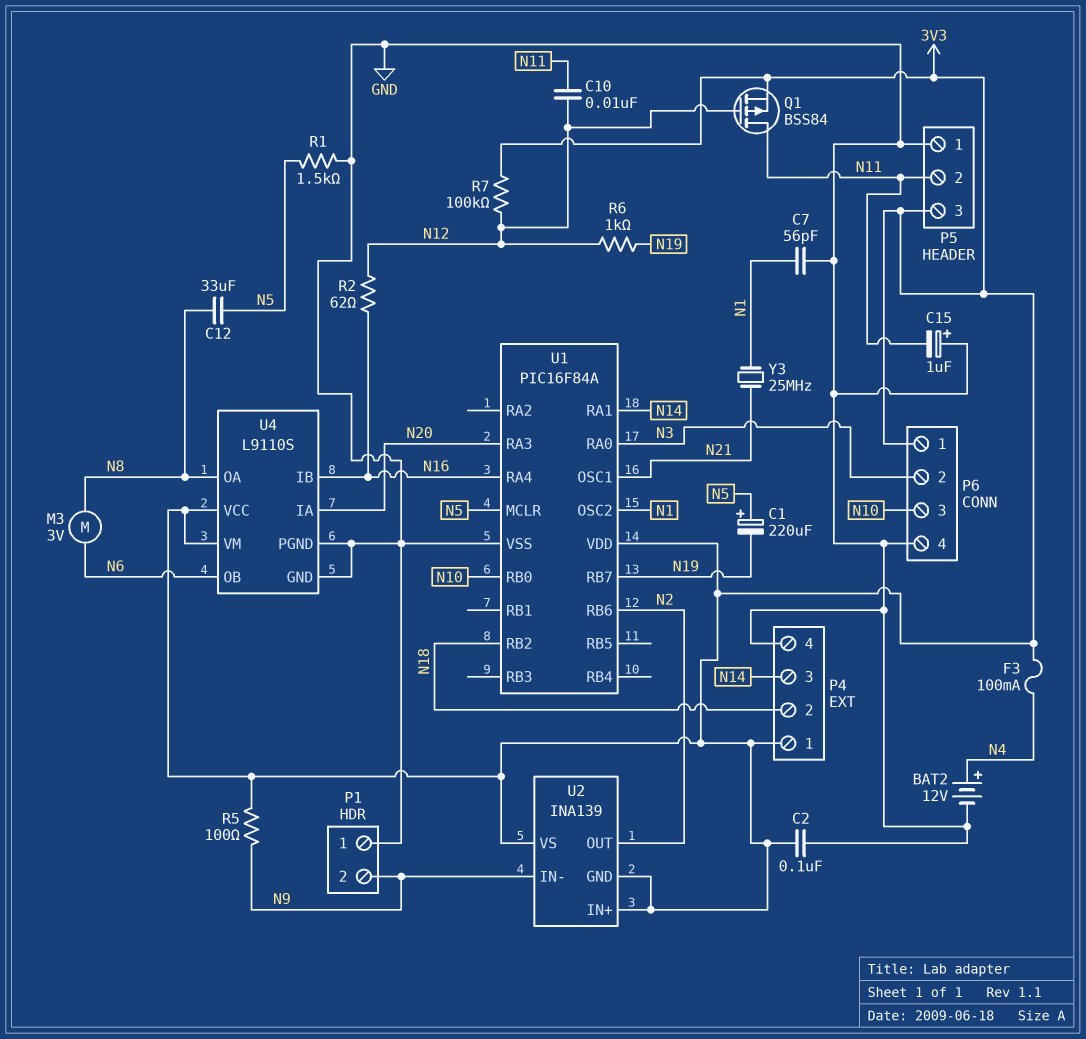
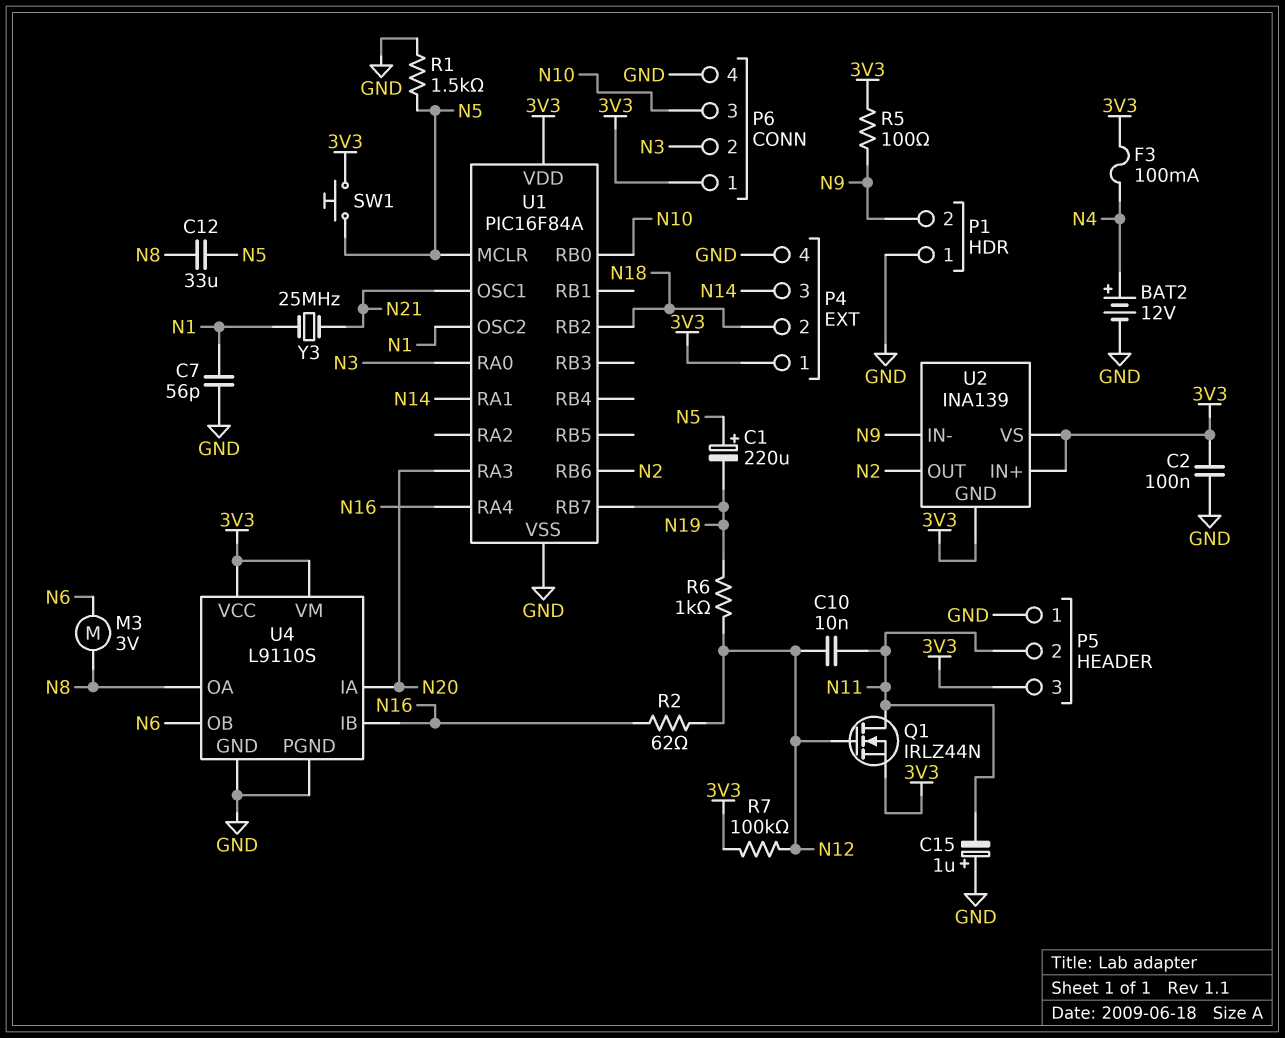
Q1: PMOS BSS84 (G N12, D N11, S 3V3) -> NMOS IRLZ44N (G N12, D N11, S 3V3)
SW1: none -> button (3V3, N5)

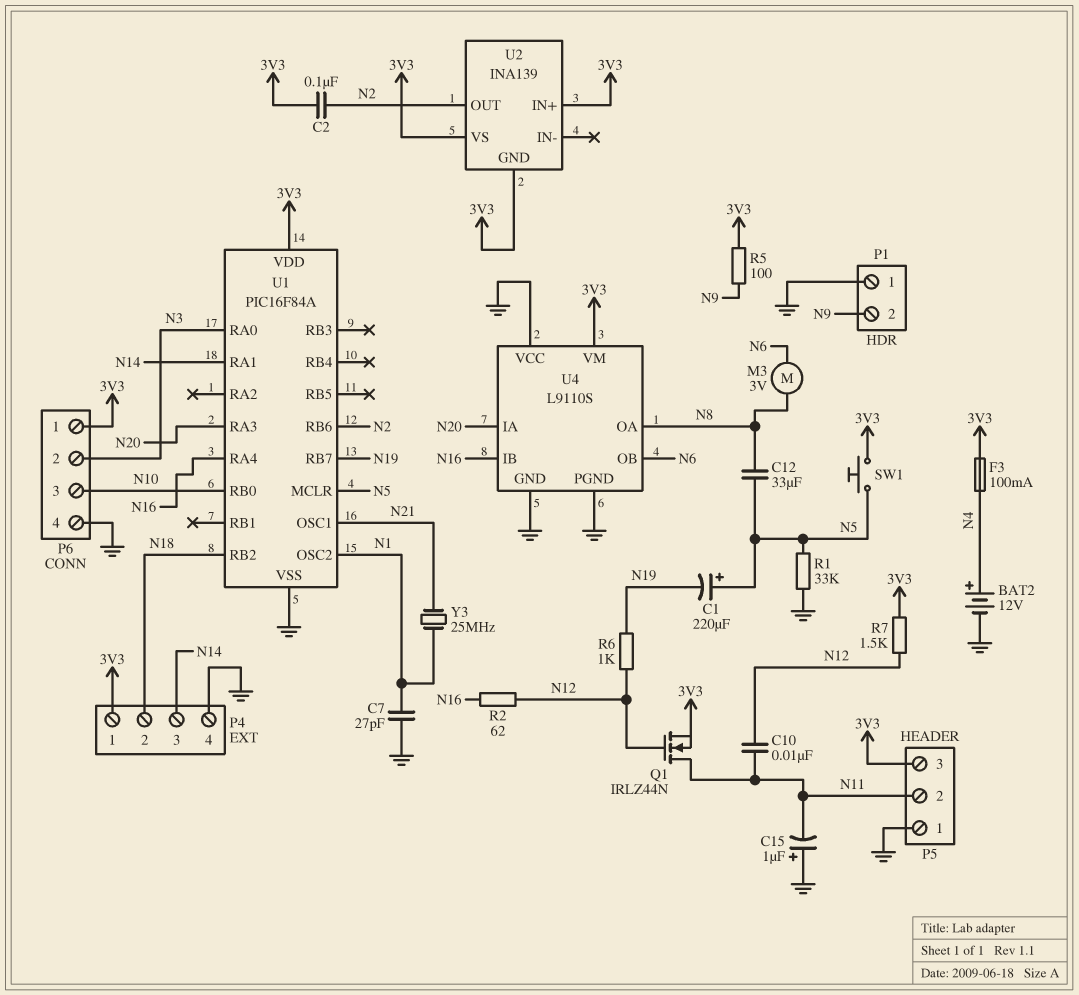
C2: 100nF (3V3, GND) -> 100nF (3V3, N2)
C7: 56pF (GND, N1) -> 27pF (GND, N1)
R1: 1.5k (GND, N5) -> 33k (GND, N5)
R7: 100k (3V3, N12) -> 1.5k (3V3, N12)
U2 pin IN-: N9 -> none
U4 pin VCC: 3V3 -> GND

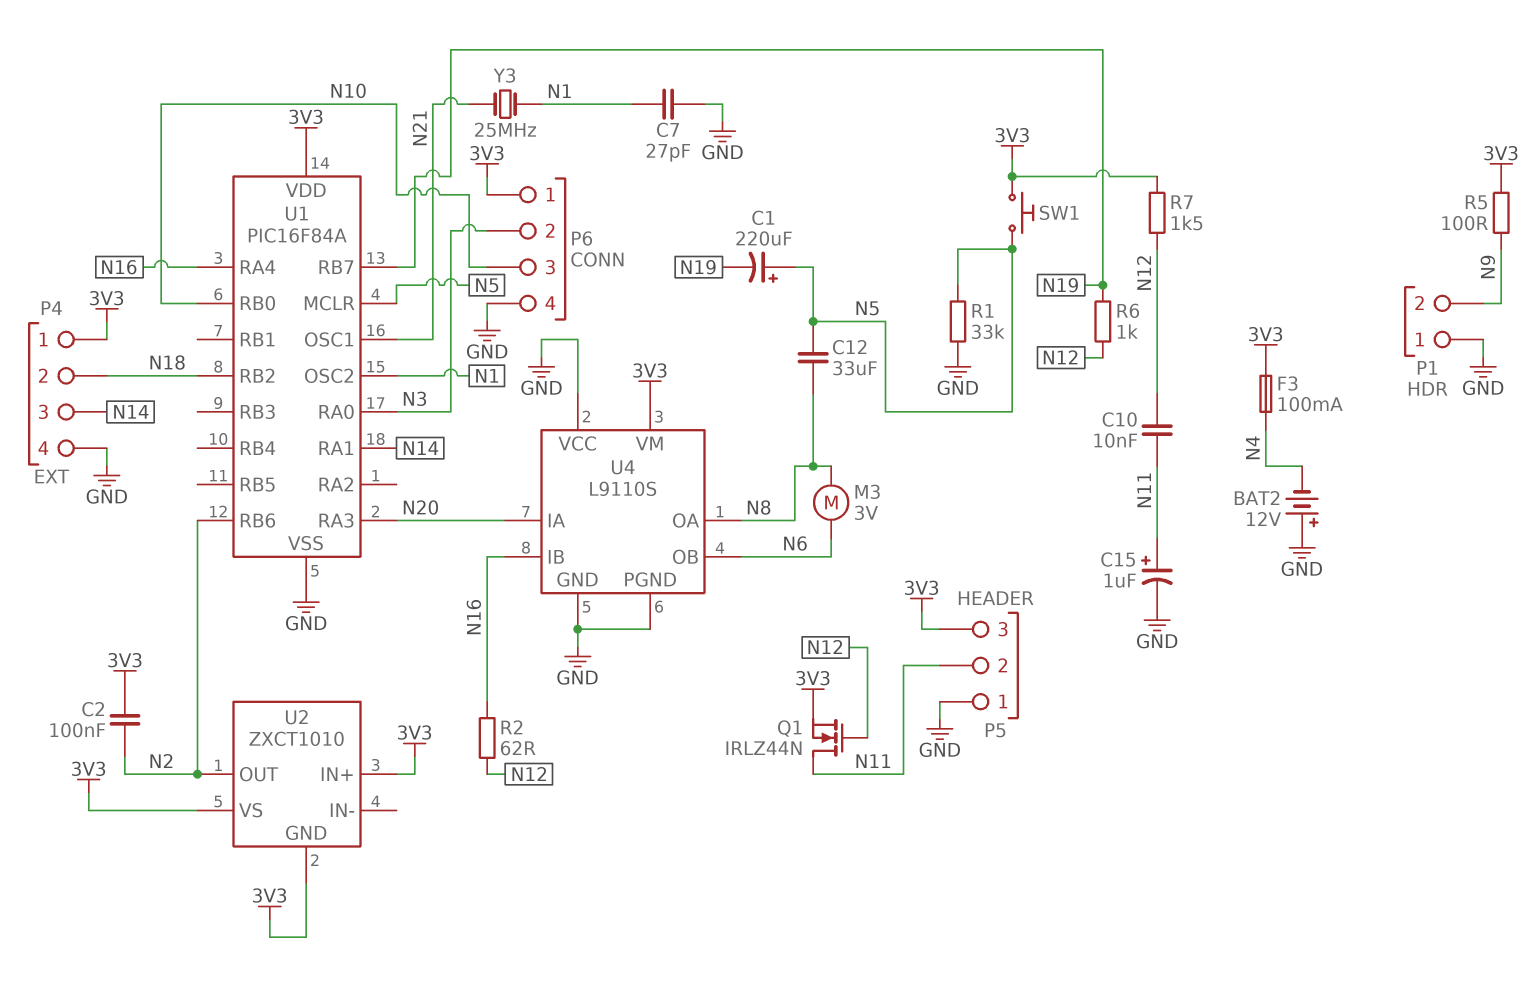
BAT2: 12V (plus N4, minus GND) -> 12V (plus GND, minus N4)
C15: 1uF (plus GND, minus N11) -> 1uF (plus N11, minus GND)
U2: INA139 -> ZXCT1010

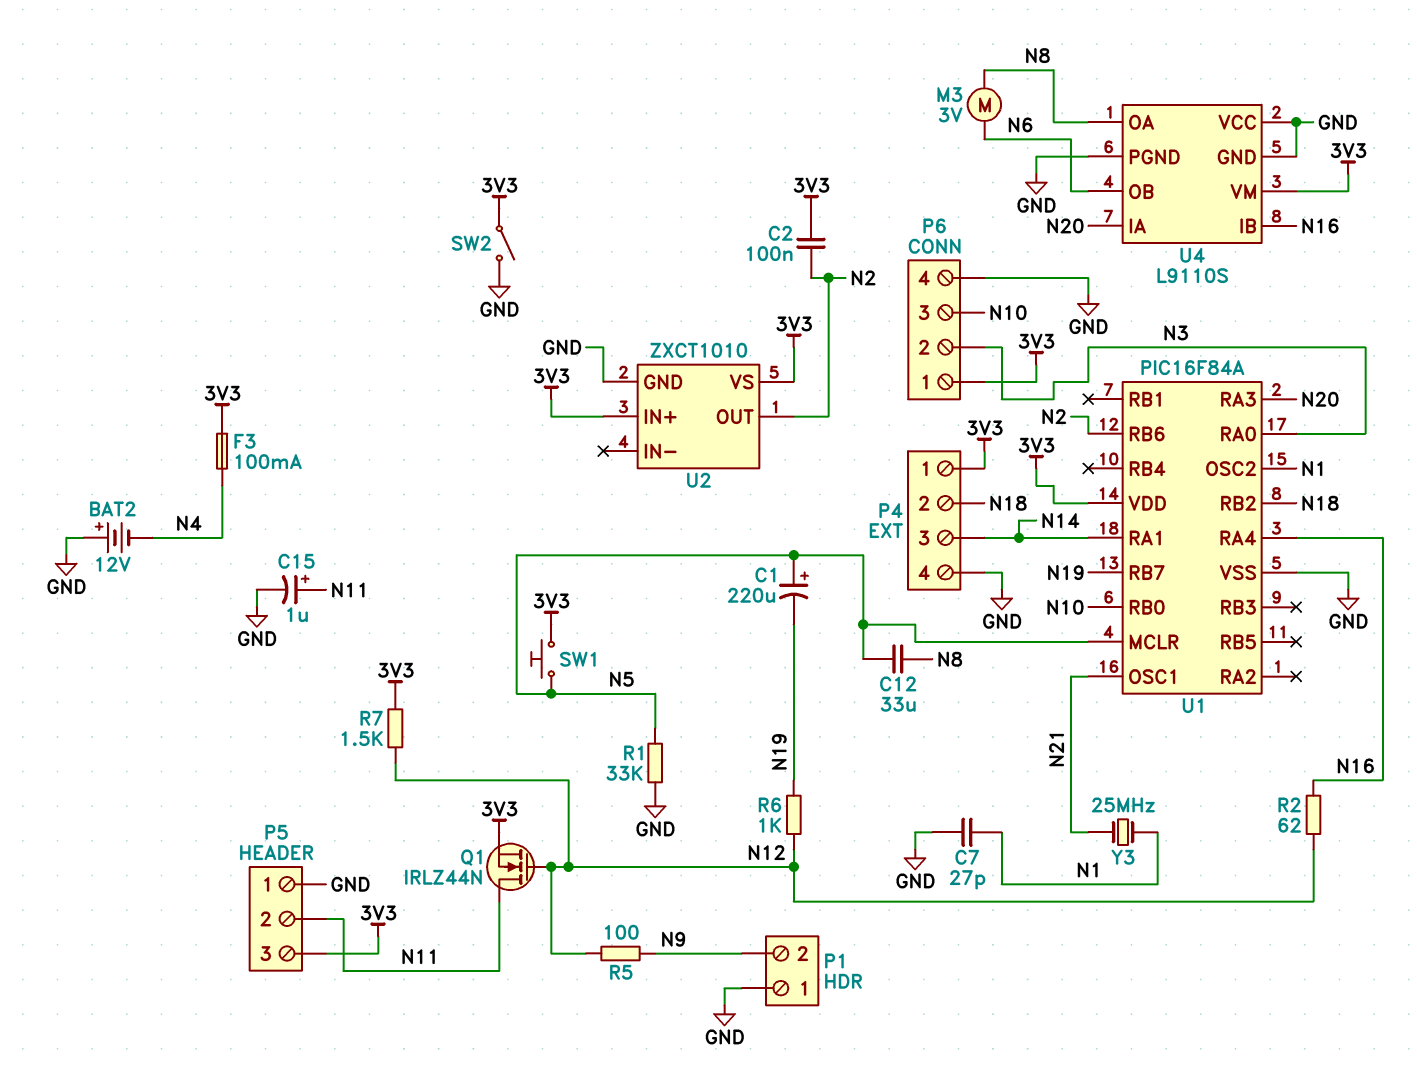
C10: 10nF (N11, N12) -> none
R5: 100 (3V3, N9) -> 100 (N9, N12)
SW2: none -> switch (3V3, GND)
U2 pin GND: 3V3 -> GND

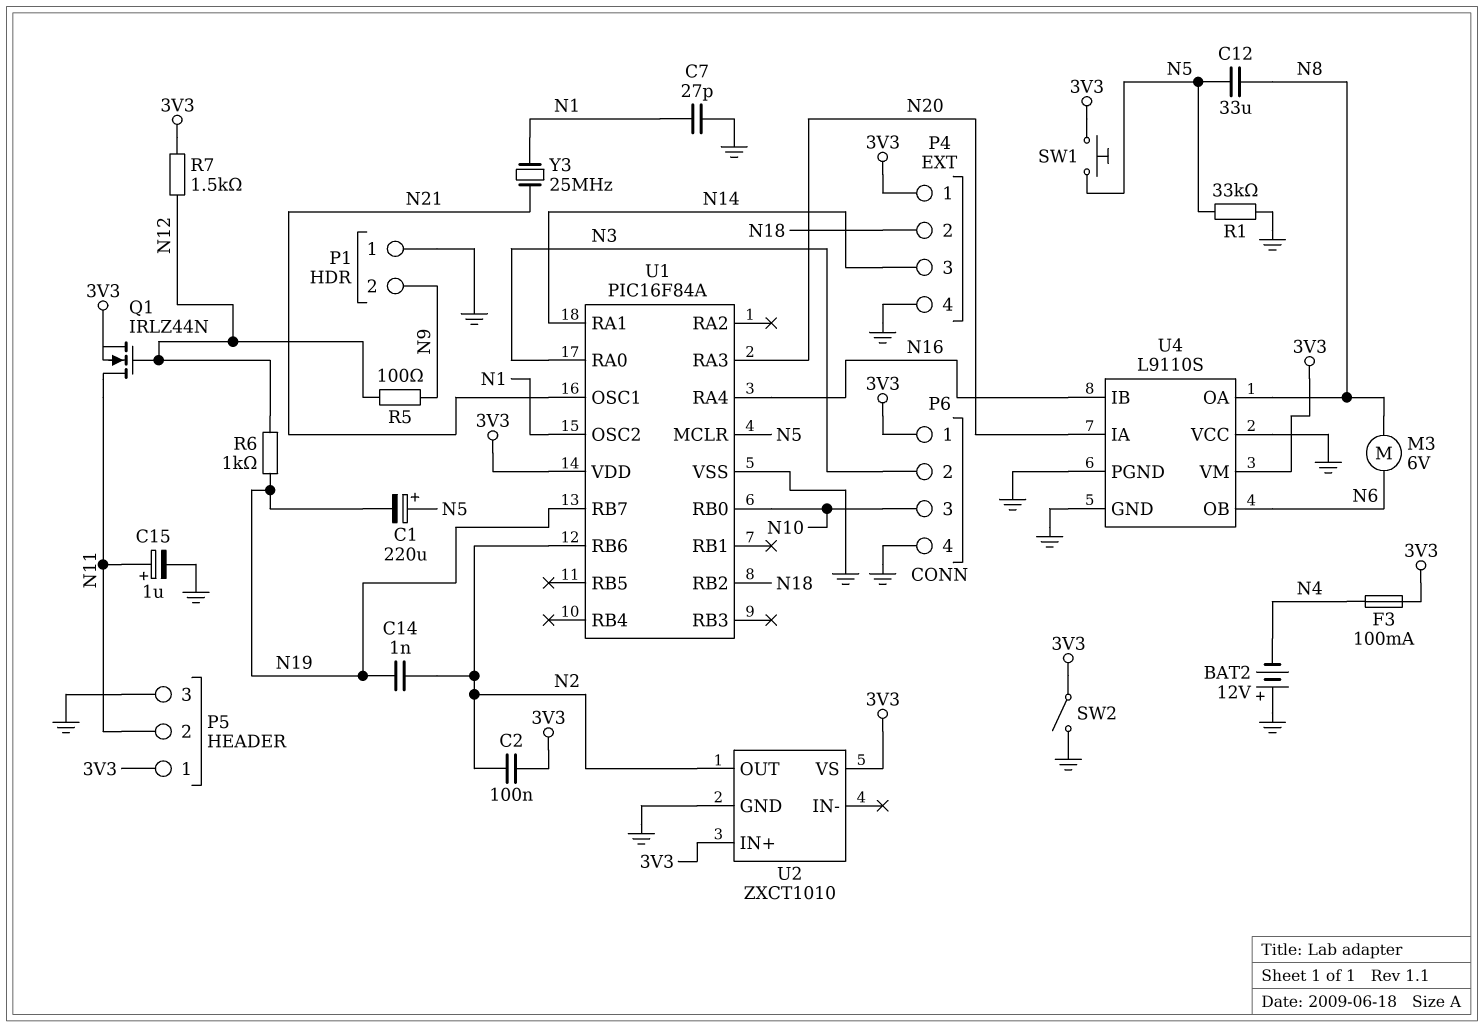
C14: none -> 1nF (N2, N19)
M3: motor 3V (N6, N8) -> motor 6V (N6, N8)
P5 pin 1: GND -> 3V3
P5 pin 3: 3V3 -> GND
R2: 62 (N12, N16) -> none

